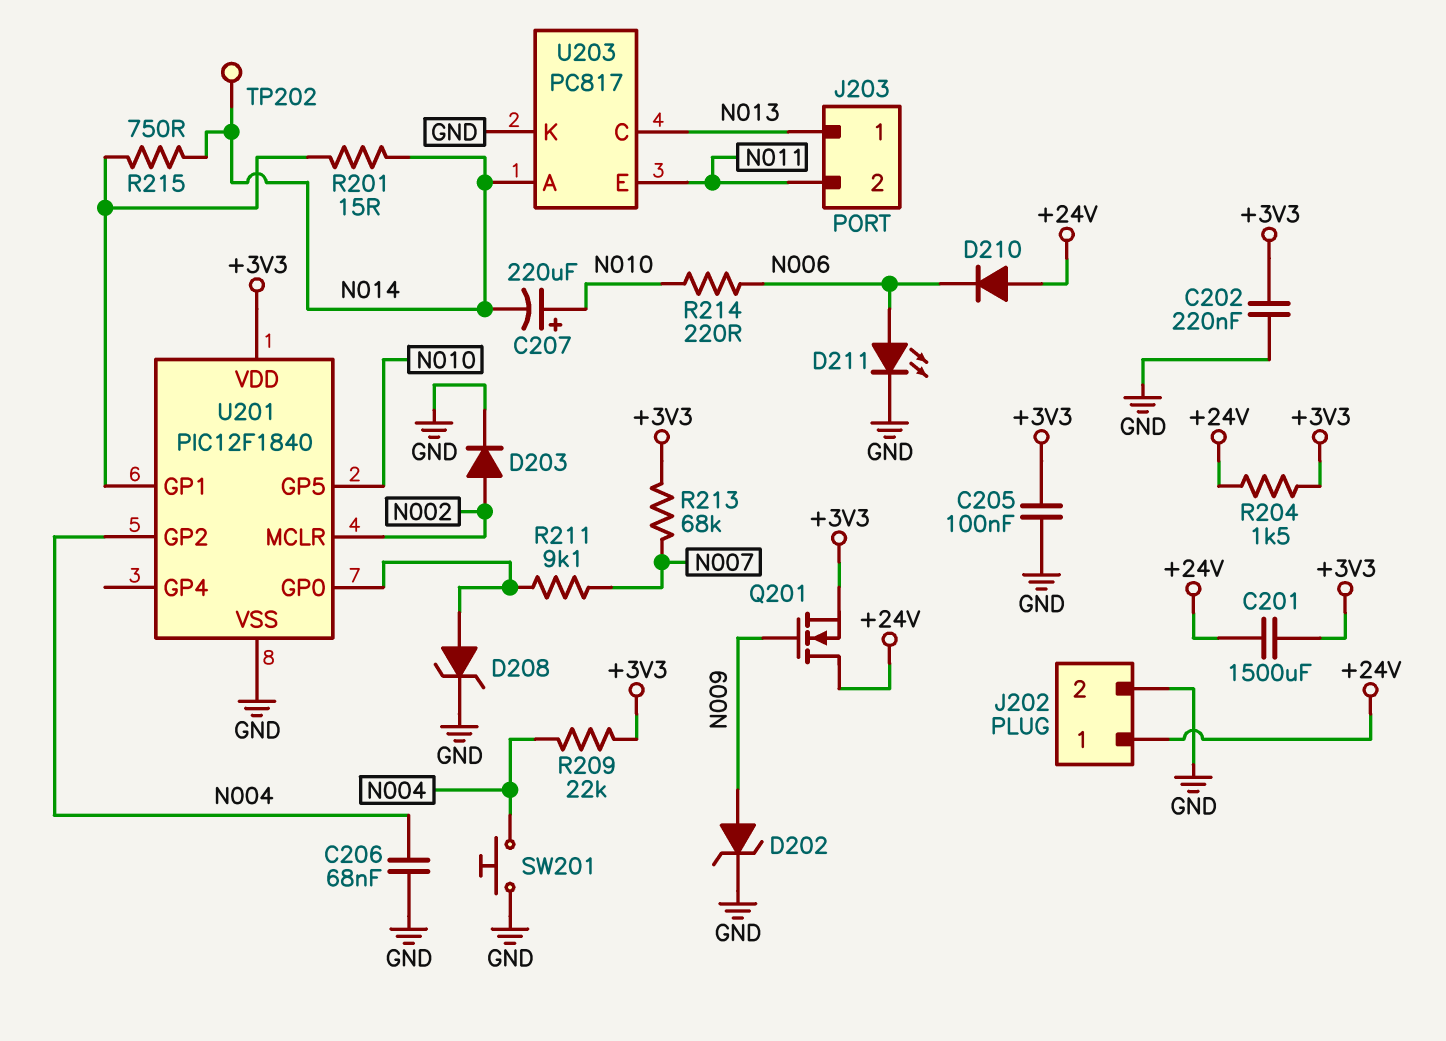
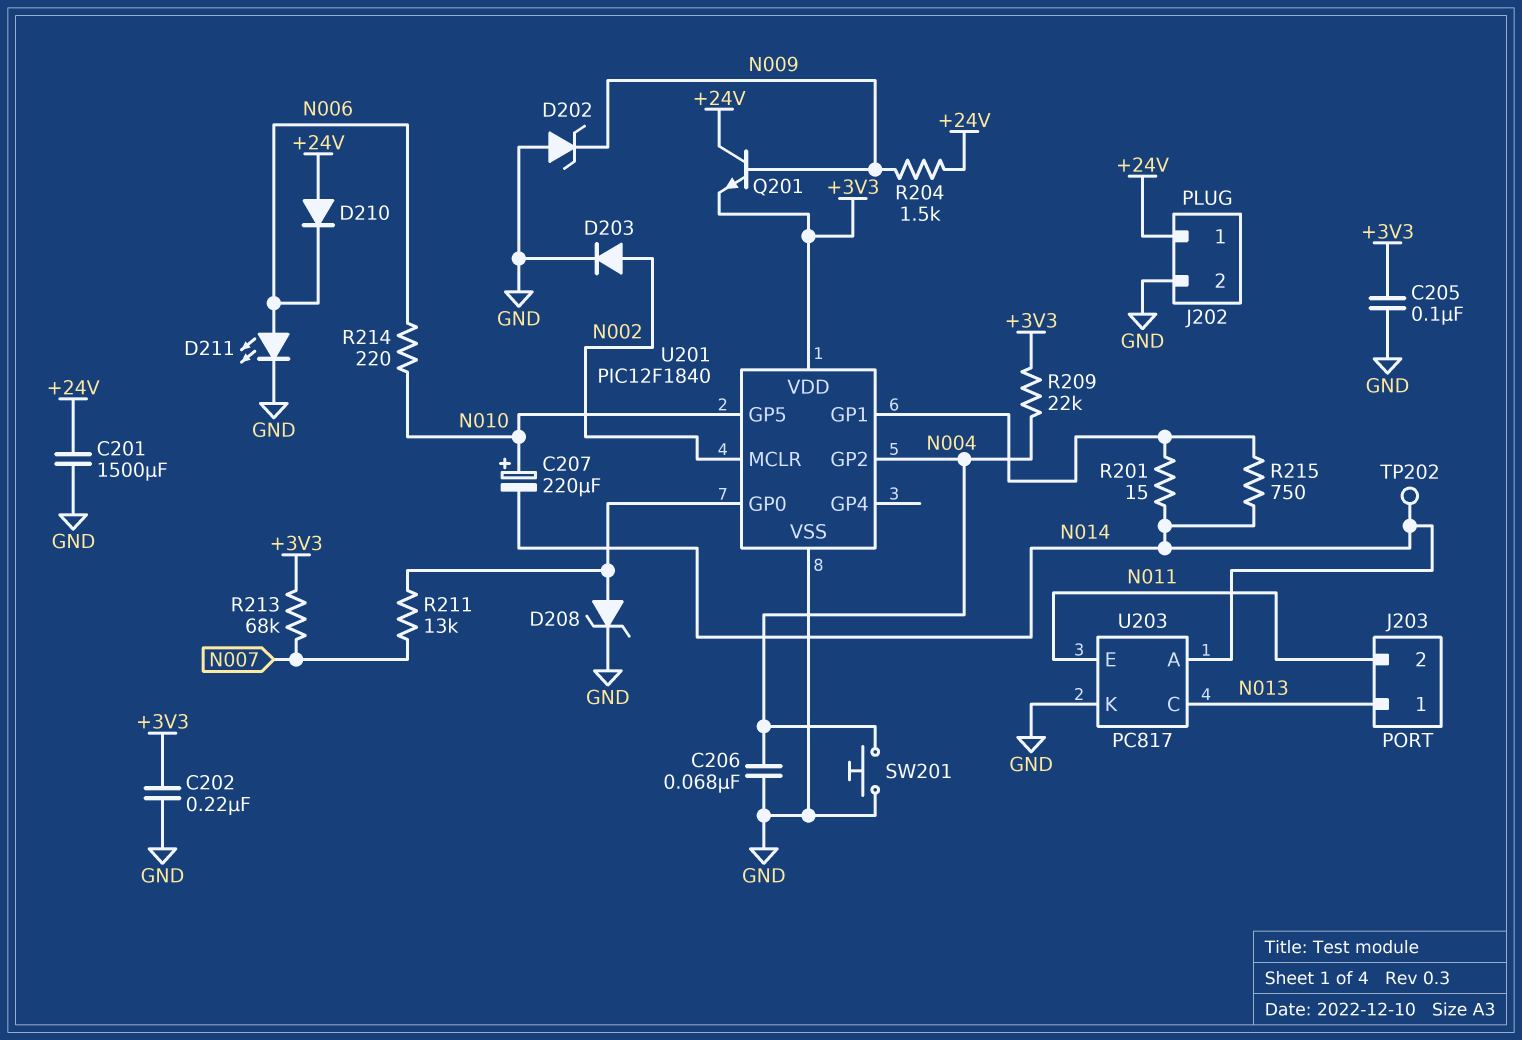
C201: 1500uF (+3V3, +24V) -> 1500uF (+24V, GND)
D202: zener (A N009, K GND) -> zener (A GND, K N009)
Q201: NMOS (G N009, D +24V, S +3V3) -> NPN (B N009, C +24V, E +3V3)
R204: 1.5k (+3V3, +24V) -> 1.5k (+24V, N009)
R211: 9.1k (N007, U201/GP0) -> 13k (N007, U201/GP0)

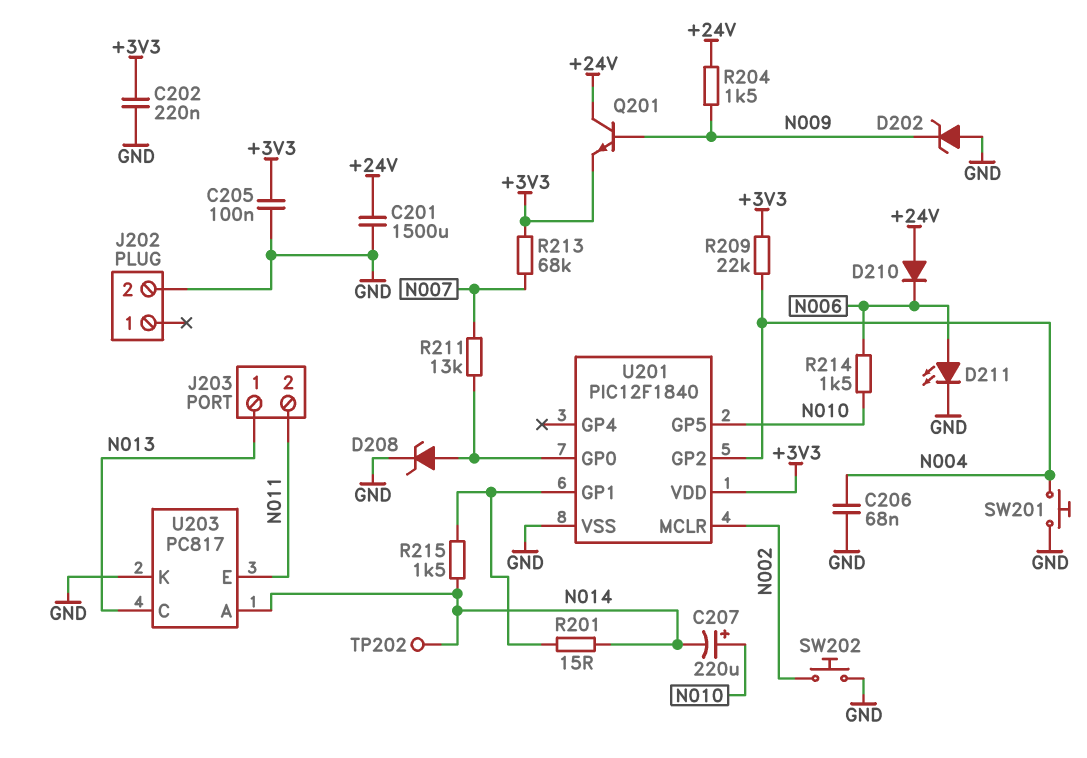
D203: diode (A N002, K GND) -> none
J202 pin 1: +24V -> none
R214: 220 (N006, N010) -> 1.5k (N006, N010)
R215: 750 (N014, U201/GP1) -> 1.5k (N014, U201/GP1)
SW202: none -> button (GND, N002)

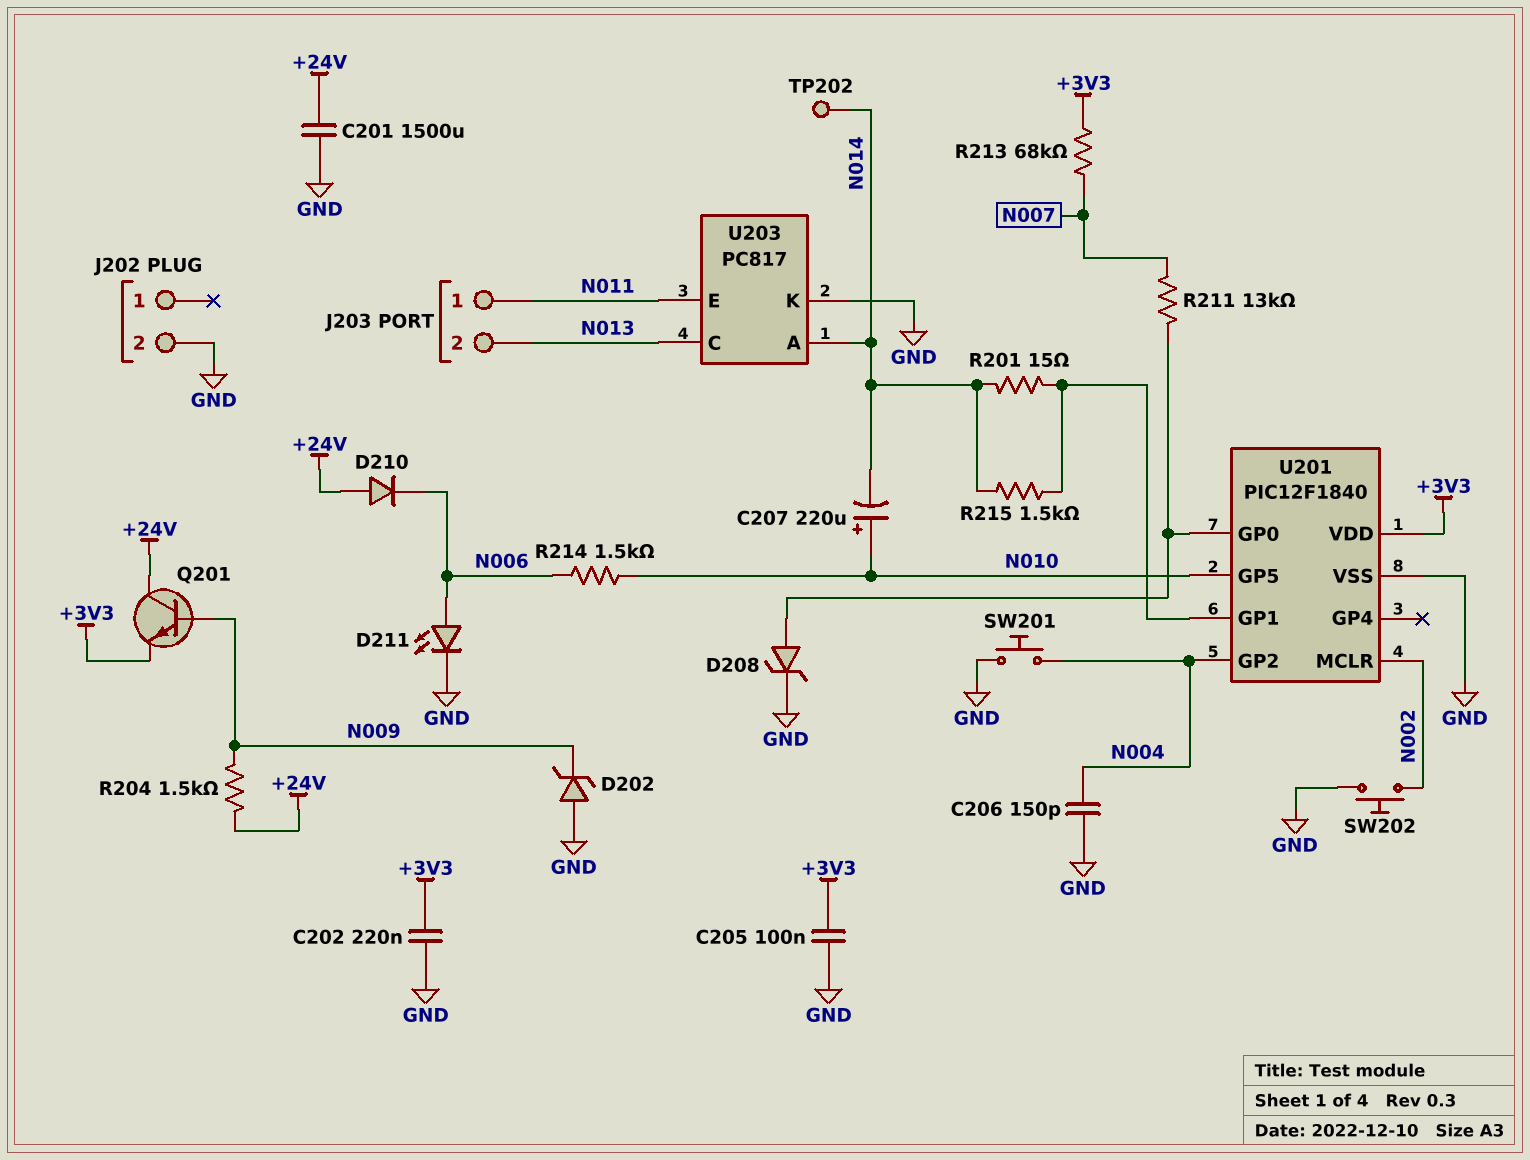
C206: 68nF (GND, N004) -> 150pF (GND, N004)
J203 pin 1: N013 -> N011
J203 pin 2: N011 -> N013
R209: 22k (+3V3, N004) -> none

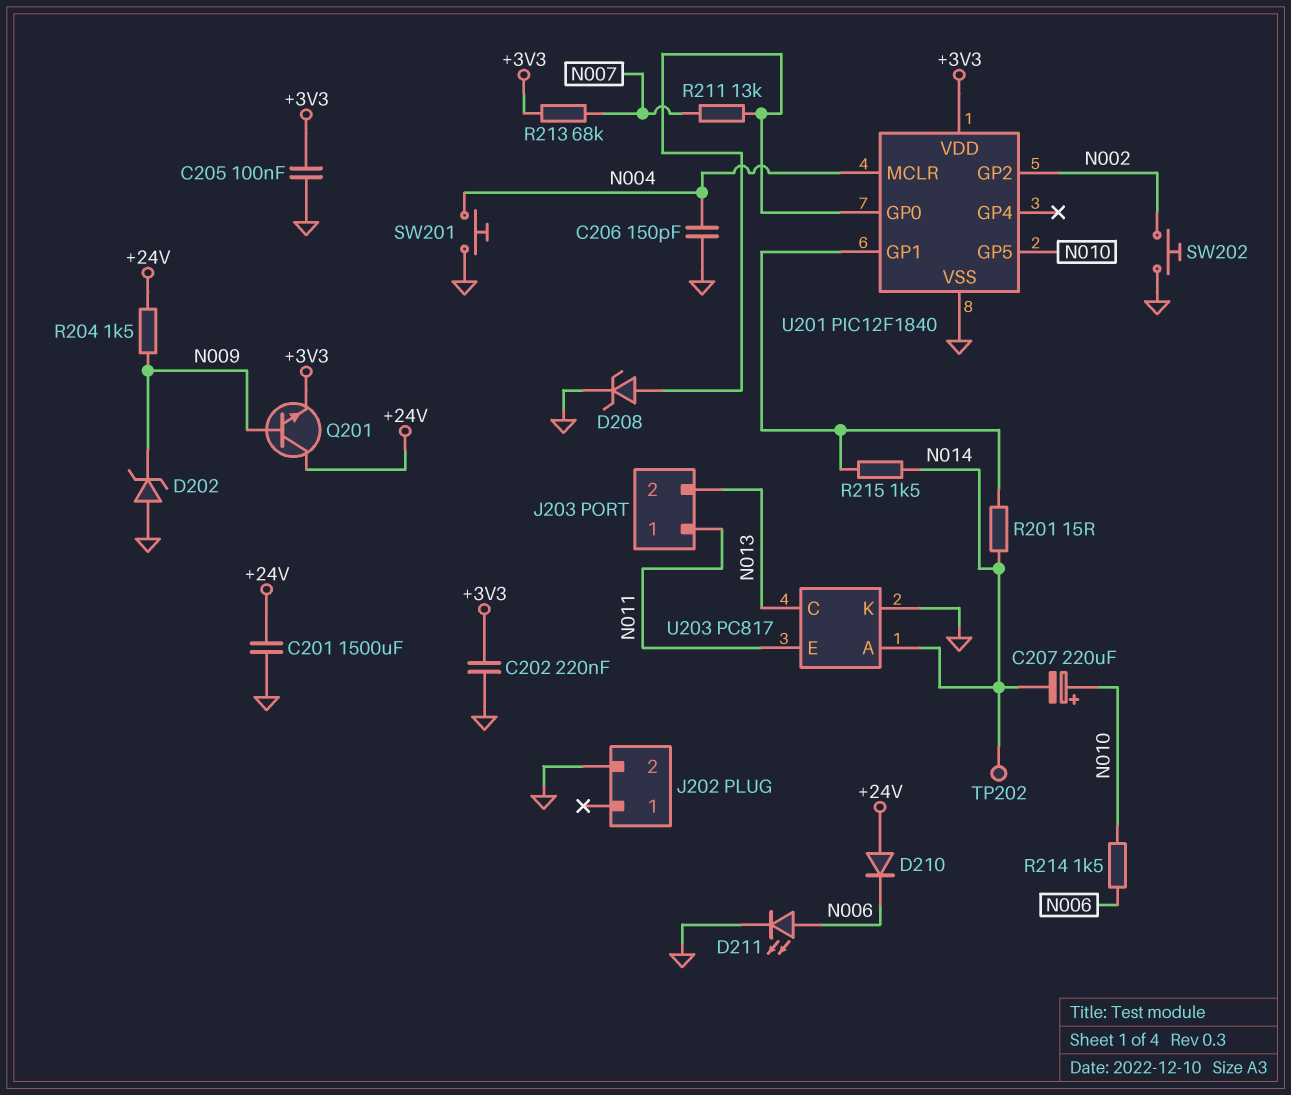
U201 pin GP2: N004 -> N002
U201 pin MCLR: N002 -> N004

